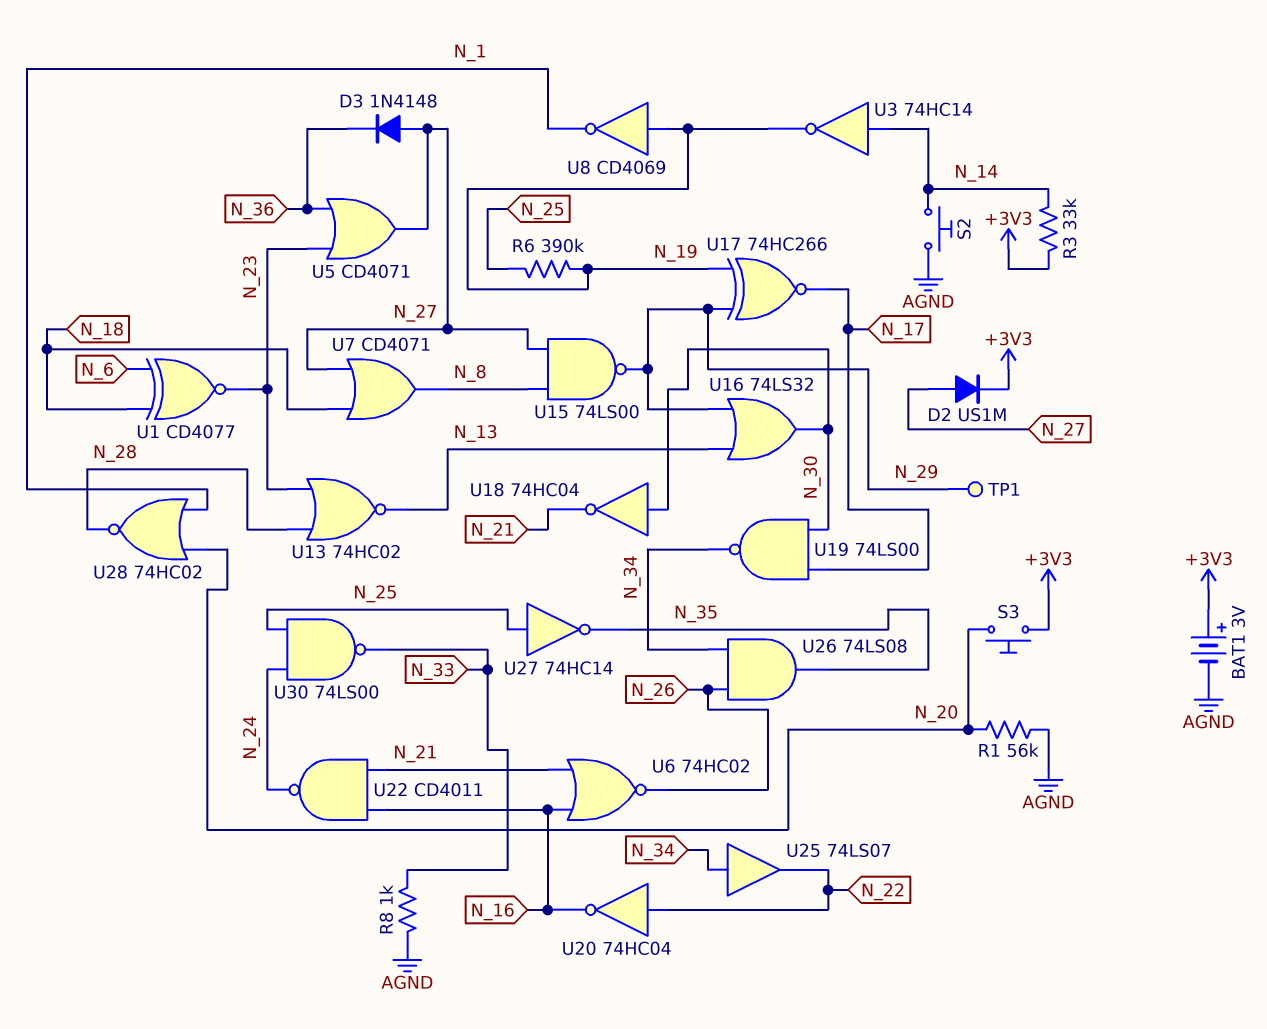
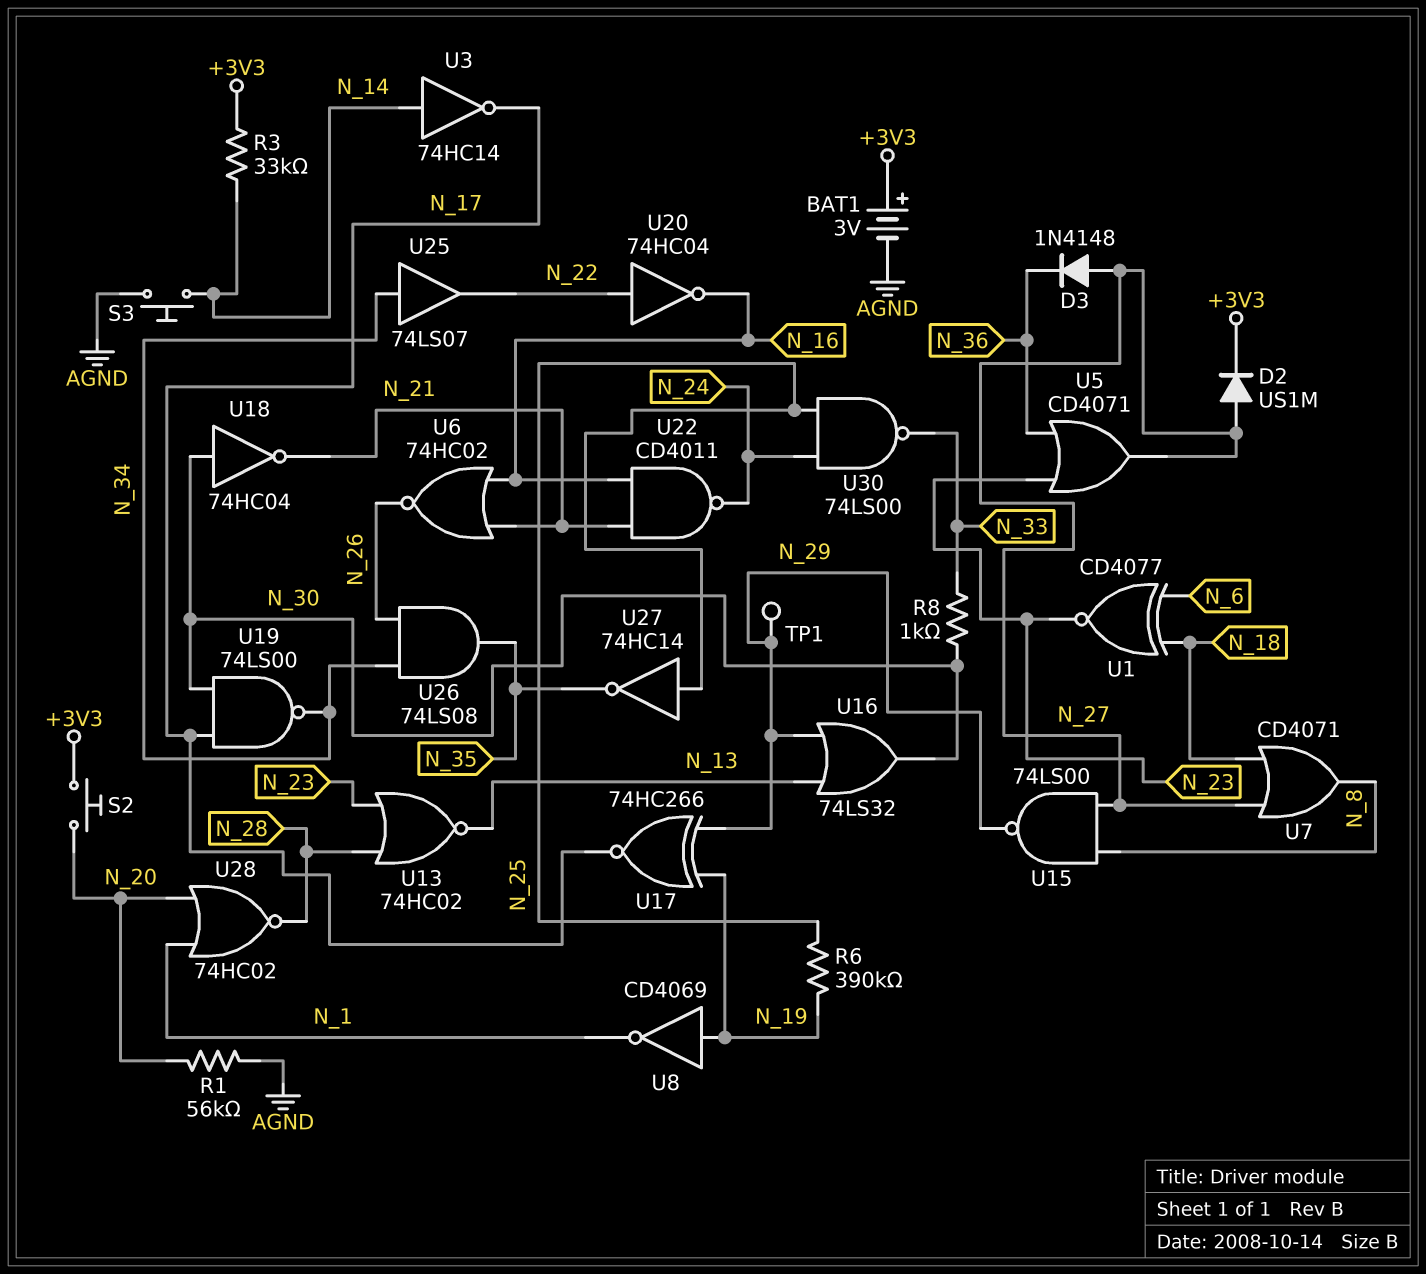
R8: 1k (AGND, N_33) -> 1k (N_30, N_33)
S2: button (AGND, N_14) -> button (+3V3, N_20)
S3: button (+3V3, N_20) -> button (AGND, N_14)
U3: NOT 74HC14 (in N_14, out N_19) -> NOT 74HC14 (in N_14, out N_17)

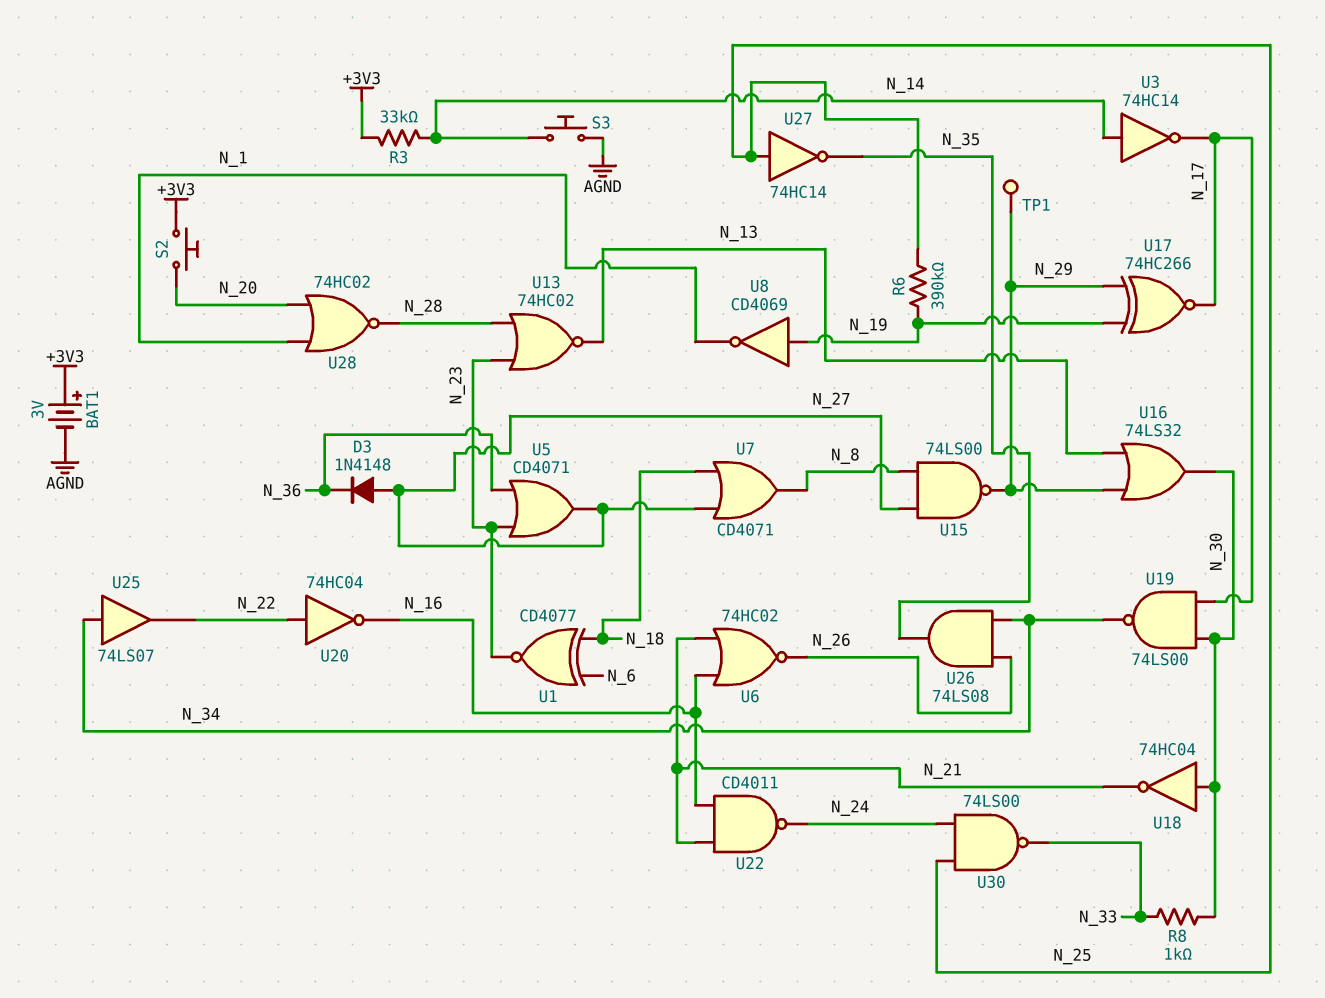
D2: diode US1M (A N_27, K +3V3) -> none
R1: 56k (AGND, N_20) -> none

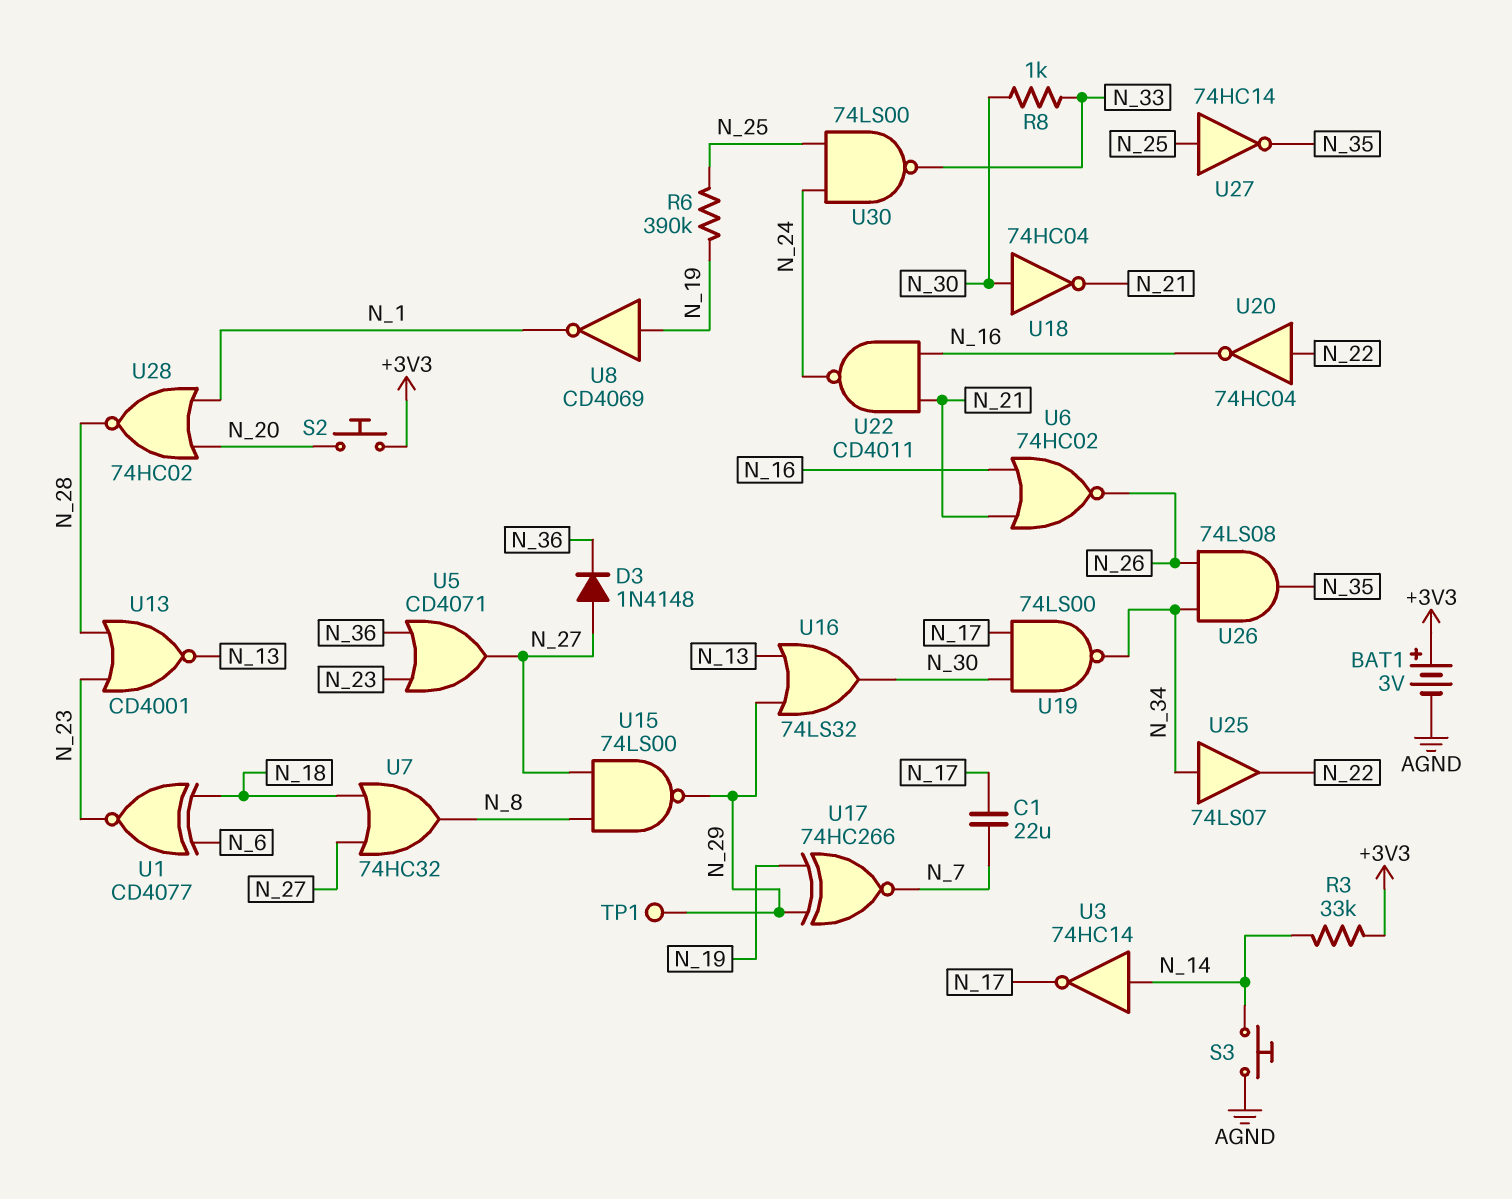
C1: none -> 22uF (N_7, N_17)
U7: OR CD4071 (in N_18, in N_27, out N_8) -> OR 74HC32 (in N_18, in N_27, out N_8)
U13: NOR 74HC02 (in N_23, in N_28, out N_13) -> NOR CD4001 (in N_23, in N_28, out N_13)
U17: XNOR 74HC266 (in N_19, in N_29, out N_17) -> XNOR 74HC266 (in N_19, in N_29, out N_7)

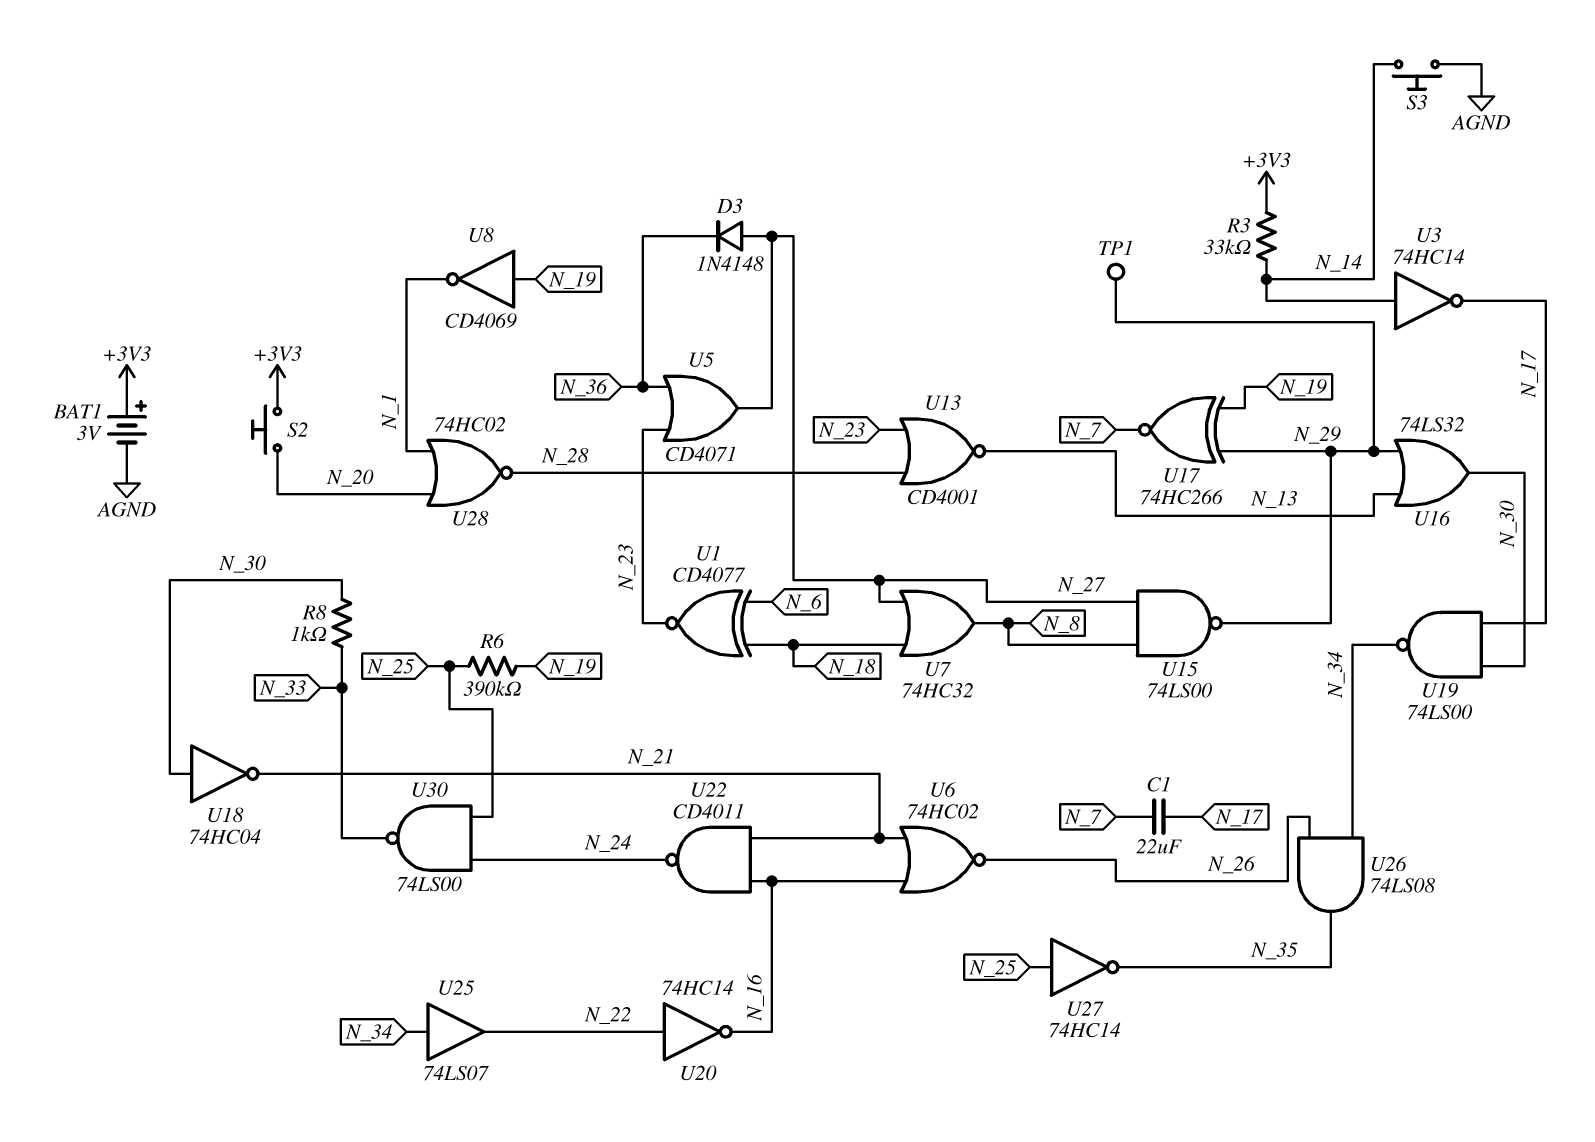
U20: NOT 74HC04 (in N_22, out N_16) -> NOT 74HC14 (in N_22, out N_16)

